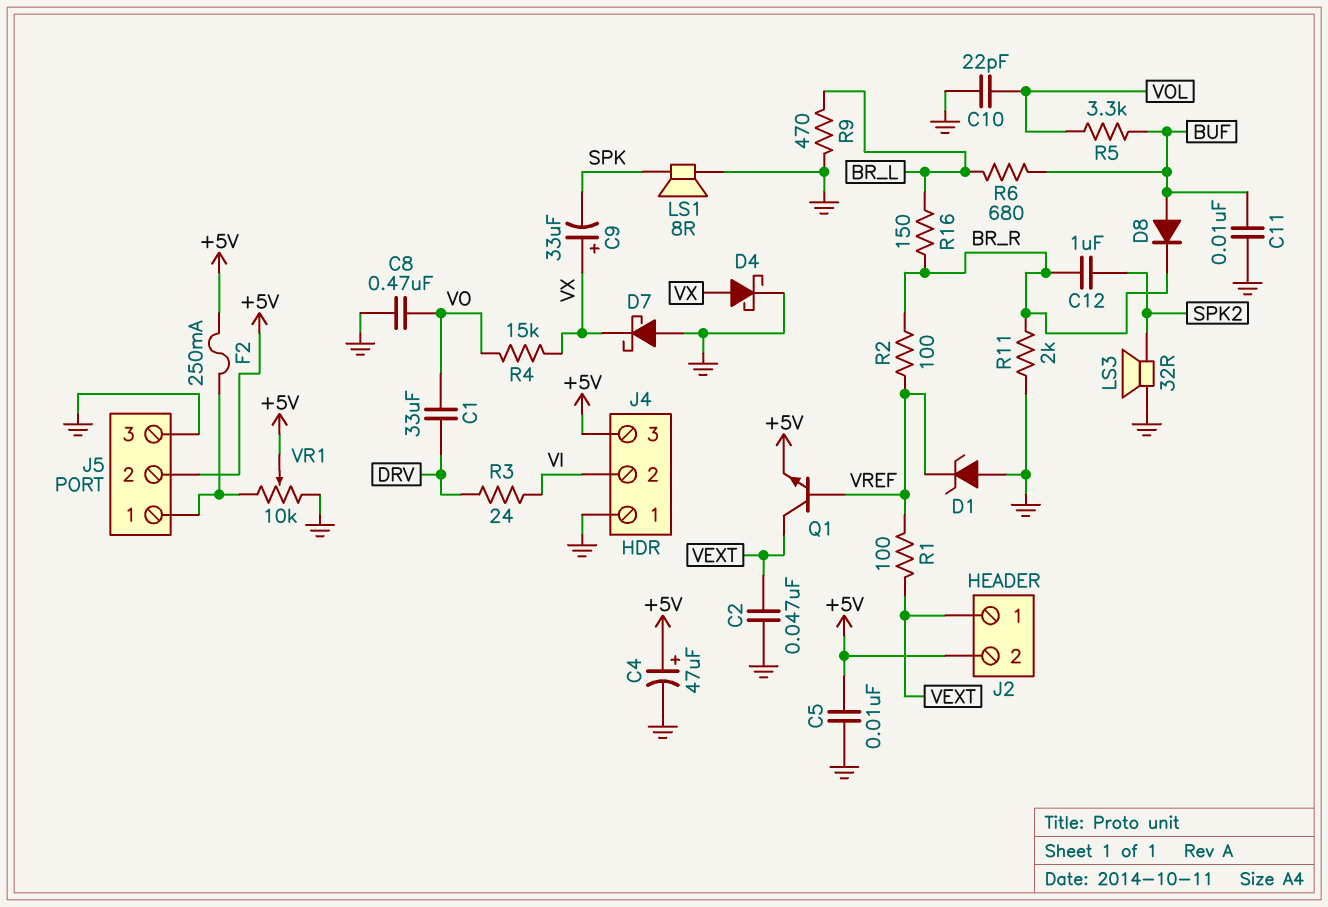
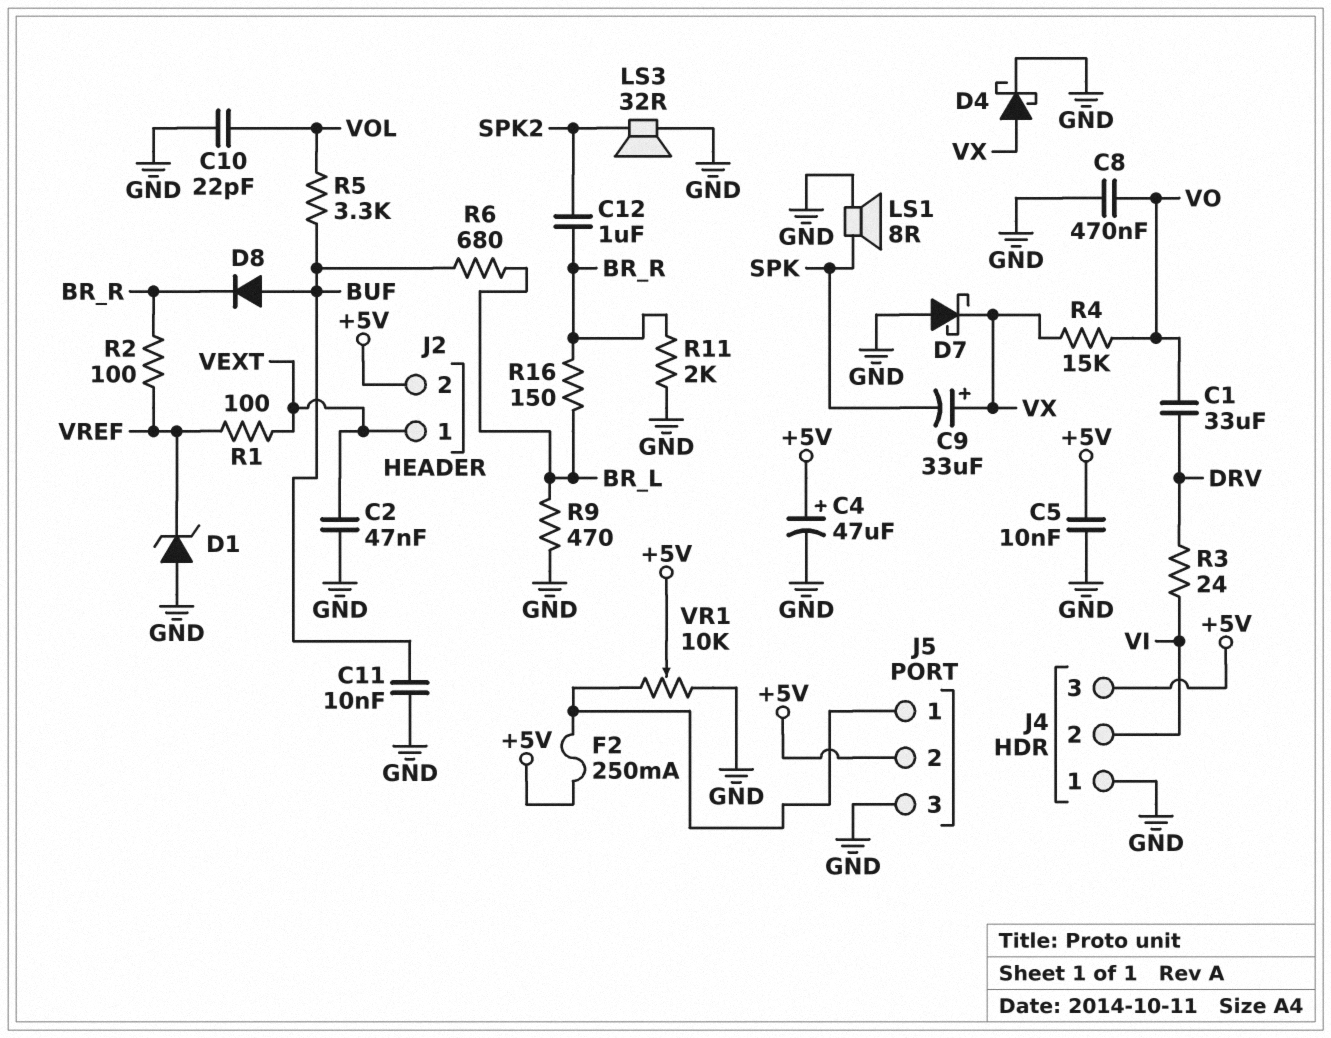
Q1: NPN (B VREF, C VEXT, E +5V) -> none

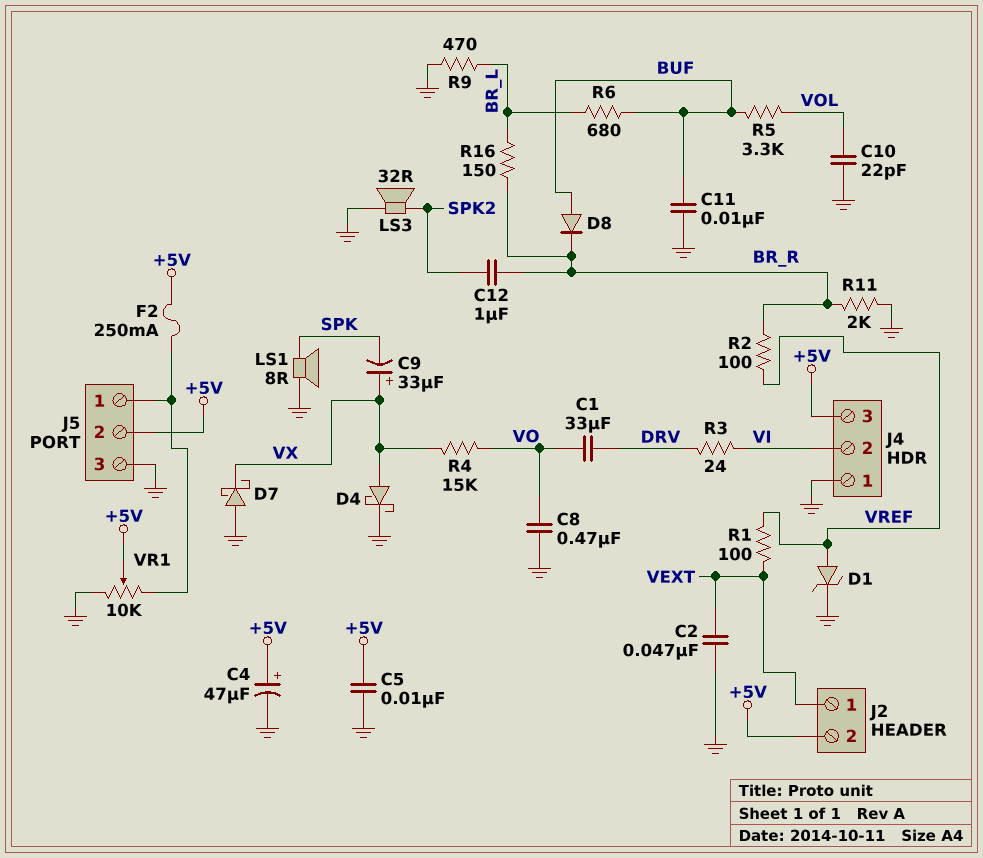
D1: zener (A GND, K VREF) -> zener (A VREF, K GND)

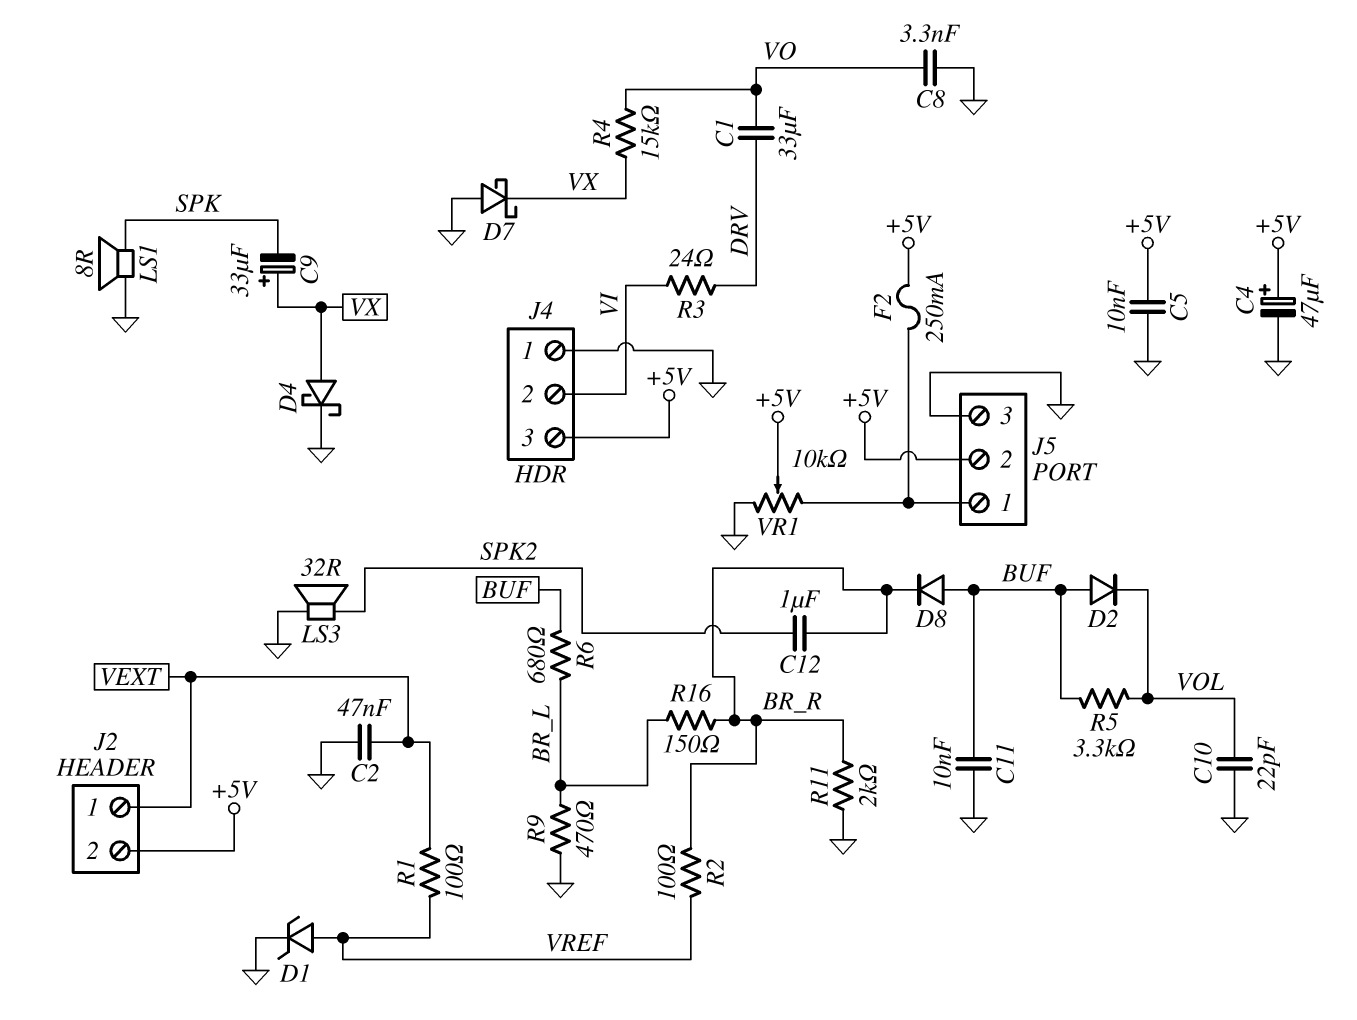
C8: 470nF (GND, VO) -> 3.3nF (GND, VO)
D2: none -> diode (A BUF, K VOL)

